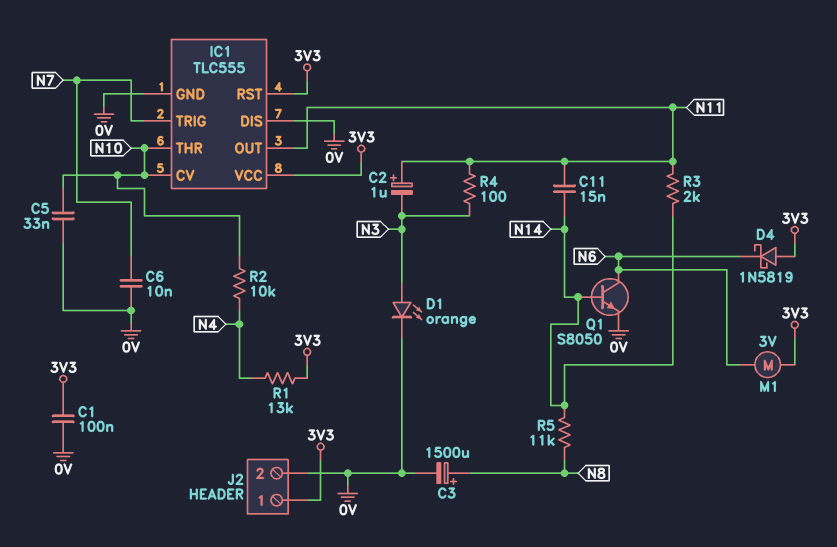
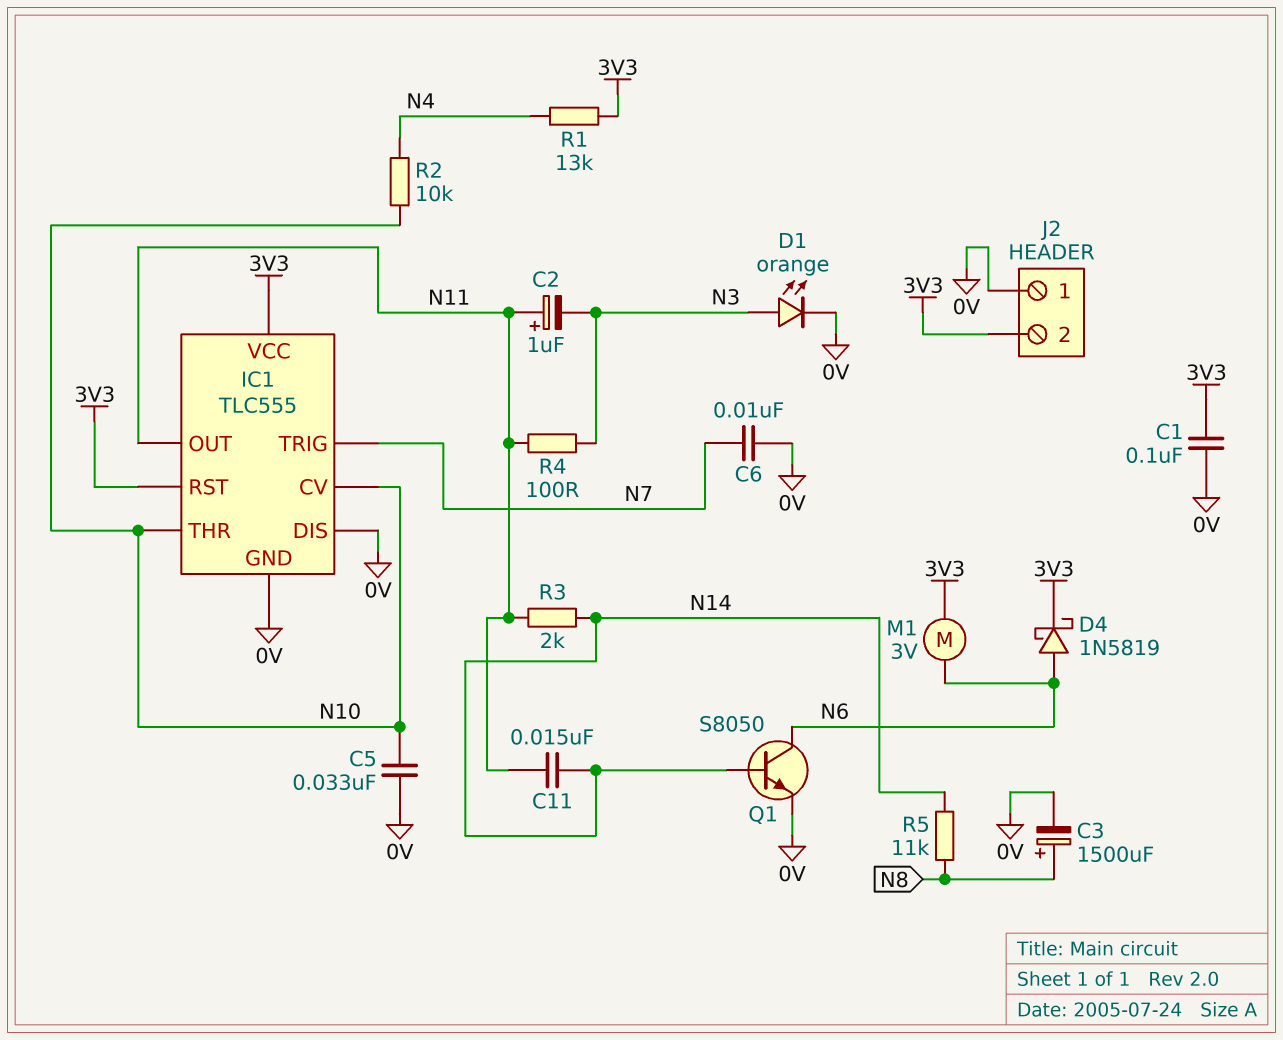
D4: schottky 1N5819 (A 3V3, K N6) -> schottky 1N5819 (A N6, K 3V3)
J2 pin 1: 3V3 -> 0V
J2 pin 2: 0V -> 3V3

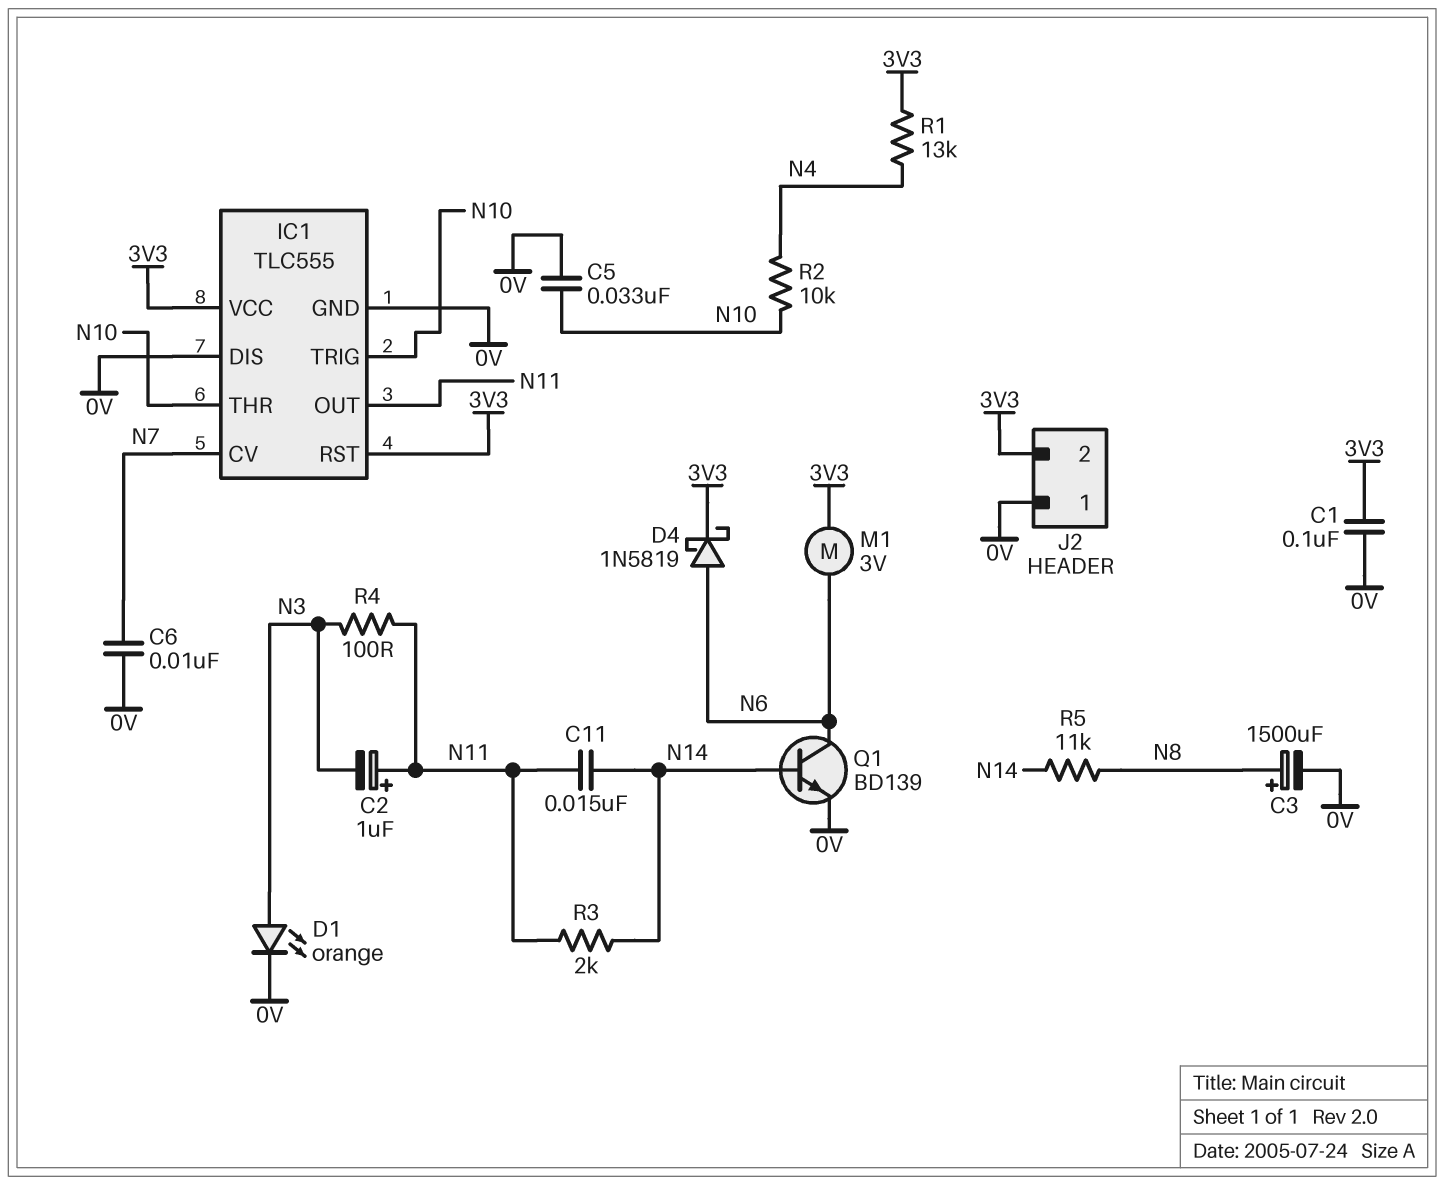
IC1 pin CV: N10 -> N7
IC1 pin TRIG: N7 -> N10
Q1: NPN S8050 (B N14, C N6, E 0V) -> NPN BD139 (B N14, C N6, E 0V)

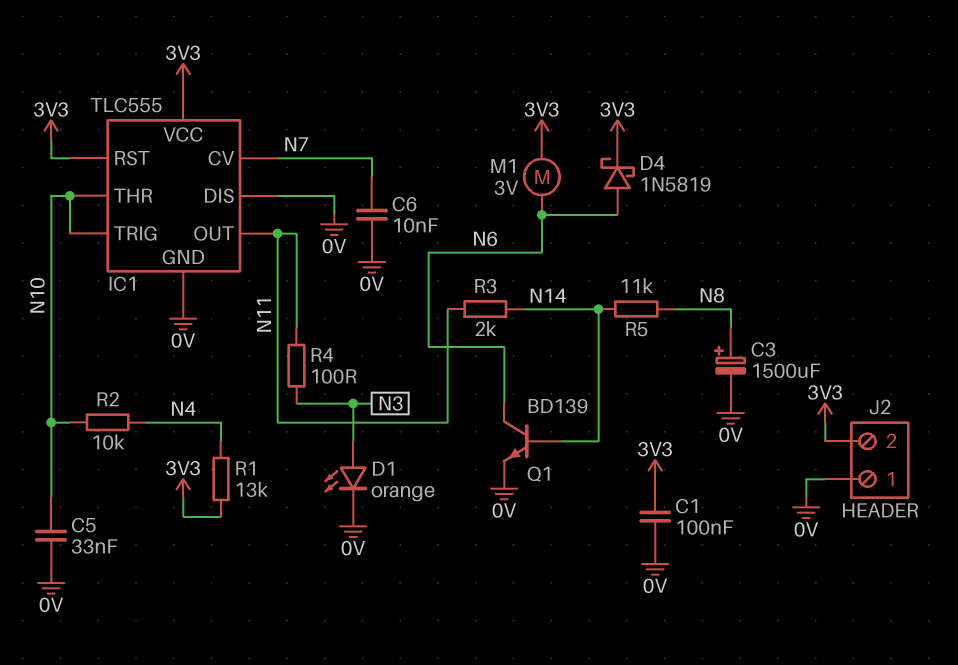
C2: 1uF (plus N11, minus N3) -> none
C11: 15nF (N11, N14) -> none

